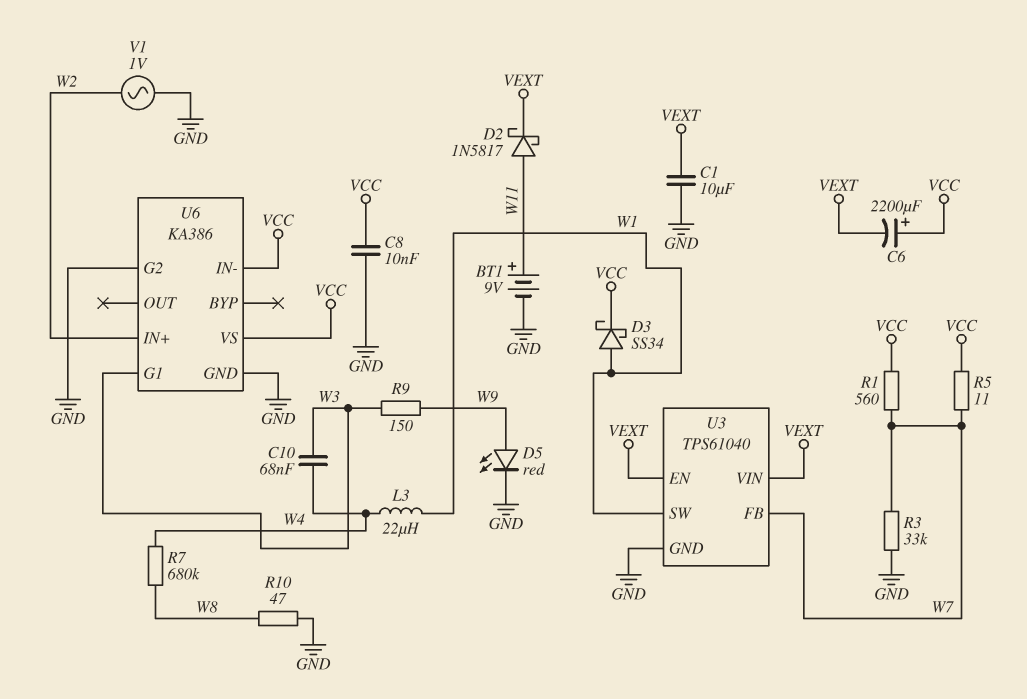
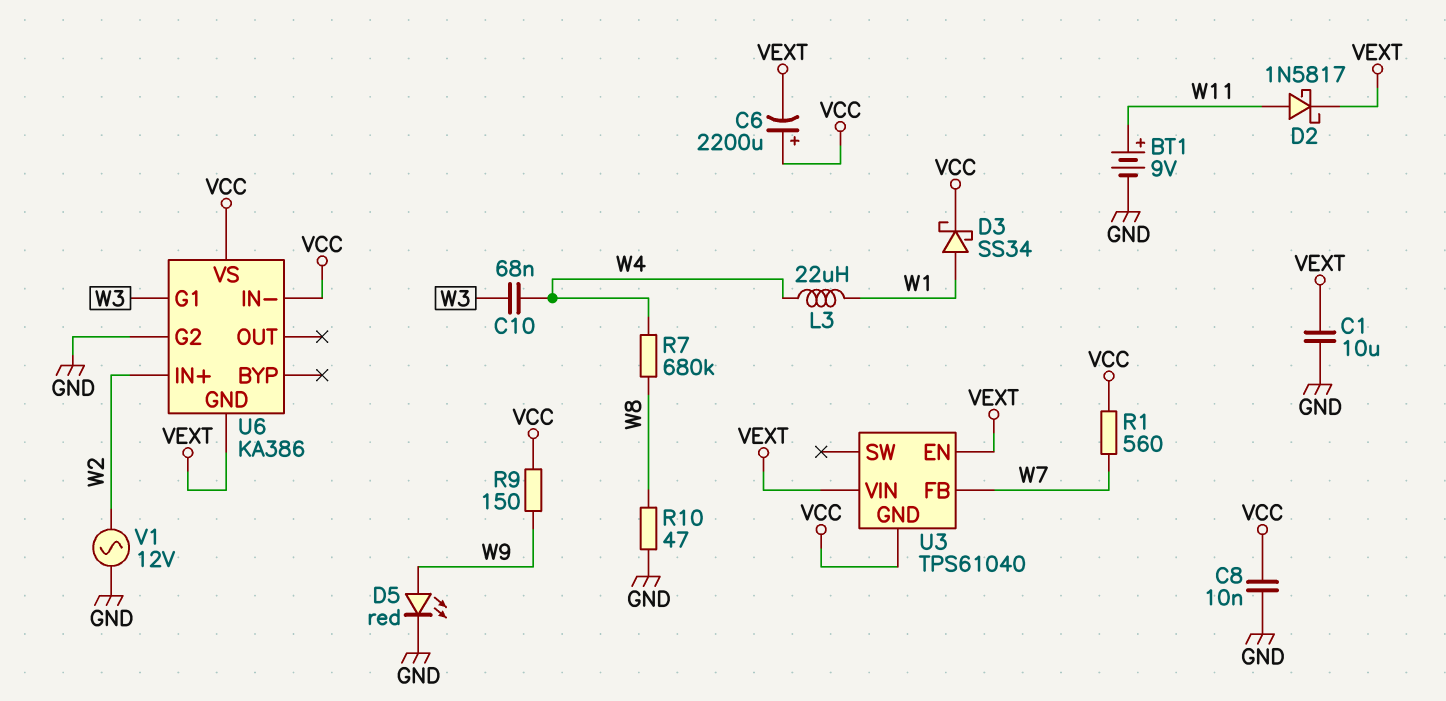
R3: 33k (GND, W7) -> none
R5: 11 (VCC, W7) -> none
R9: 150 (W3, W9) -> 150 (VCC, W9)
U3 pin GND: GND -> VCC
U3 pin SW: W1 -> none
U6 pin GND: GND -> VEXT
V1: AC 1V (GND, W2) -> AC 12V (GND, W2)

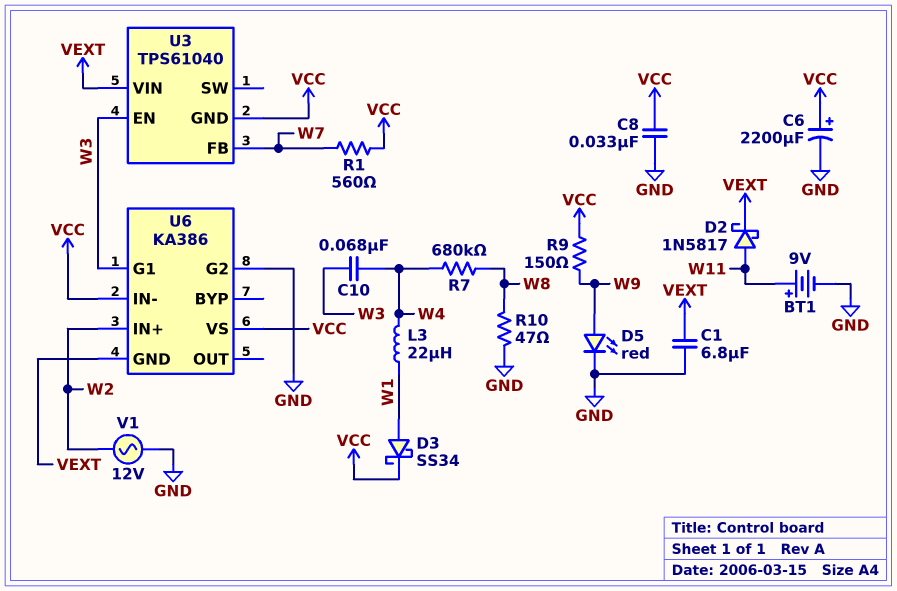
C1: 10uF (GND, VEXT) -> 6.8uF (GND, VEXT)
C6: 2200uF (plus VCC, minus VEXT) -> 2200uF (plus VCC, minus GND)
C8: 10nF (GND, VCC) -> 33nF (GND, VCC)
U3 pin EN: VEXT -> W3

